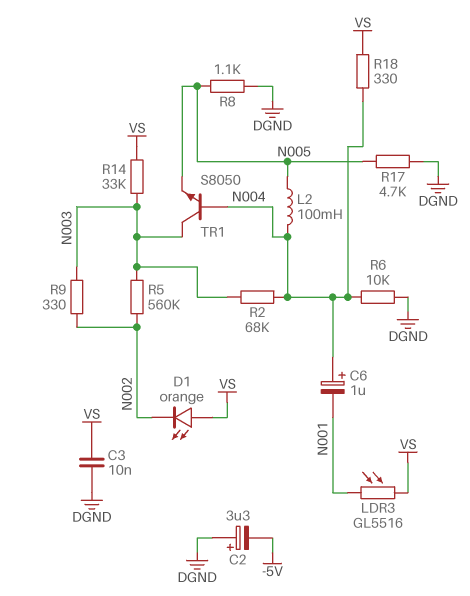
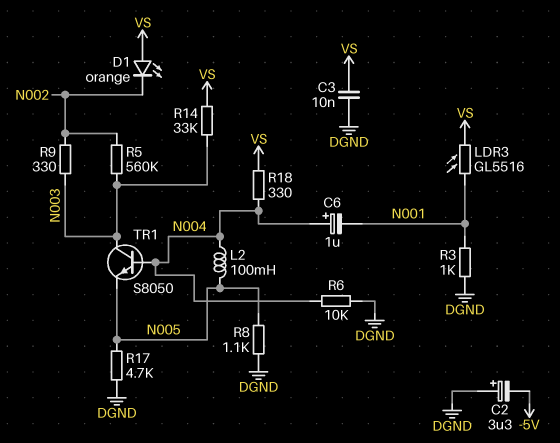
R2: 68k (N003, N004) -> none
R3: none -> 1k (DGND, N001)

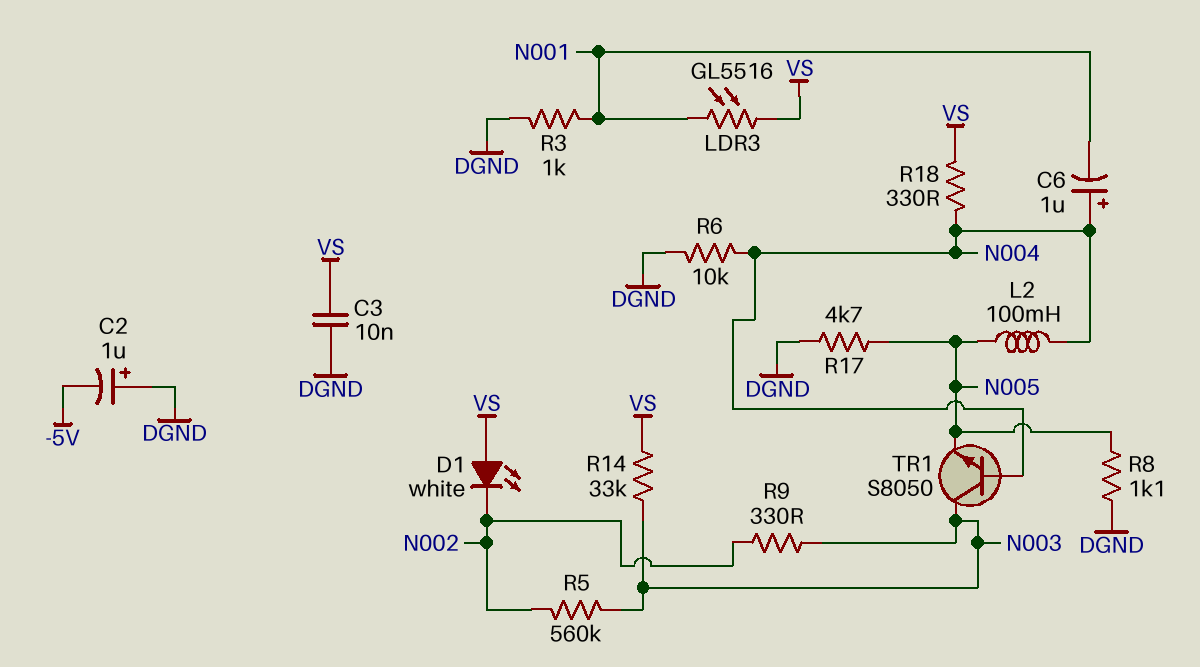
C2: 3.3uF (plus DGND, minus -5V) -> 1uF (plus DGND, minus -5V)
D1: LED orange (A VS, K N002) -> LED white (A VS, K N002)

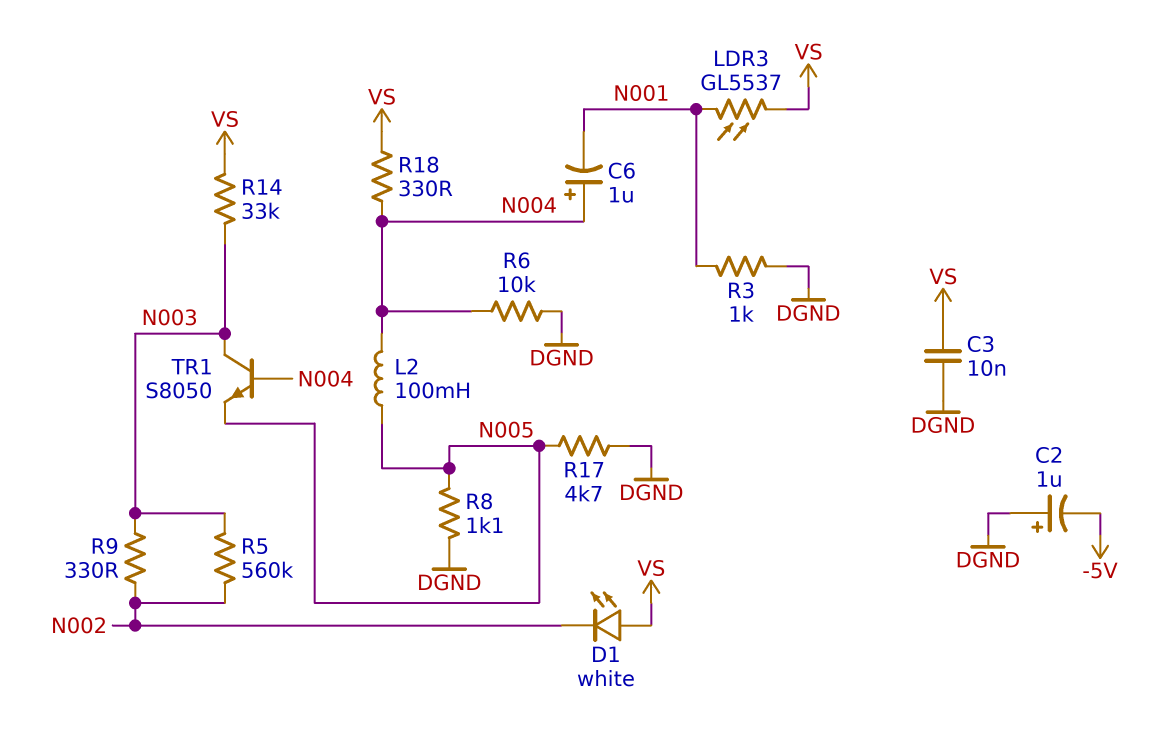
LDR3: GL5516 (N001, VS) -> GL5537 (N001, VS)

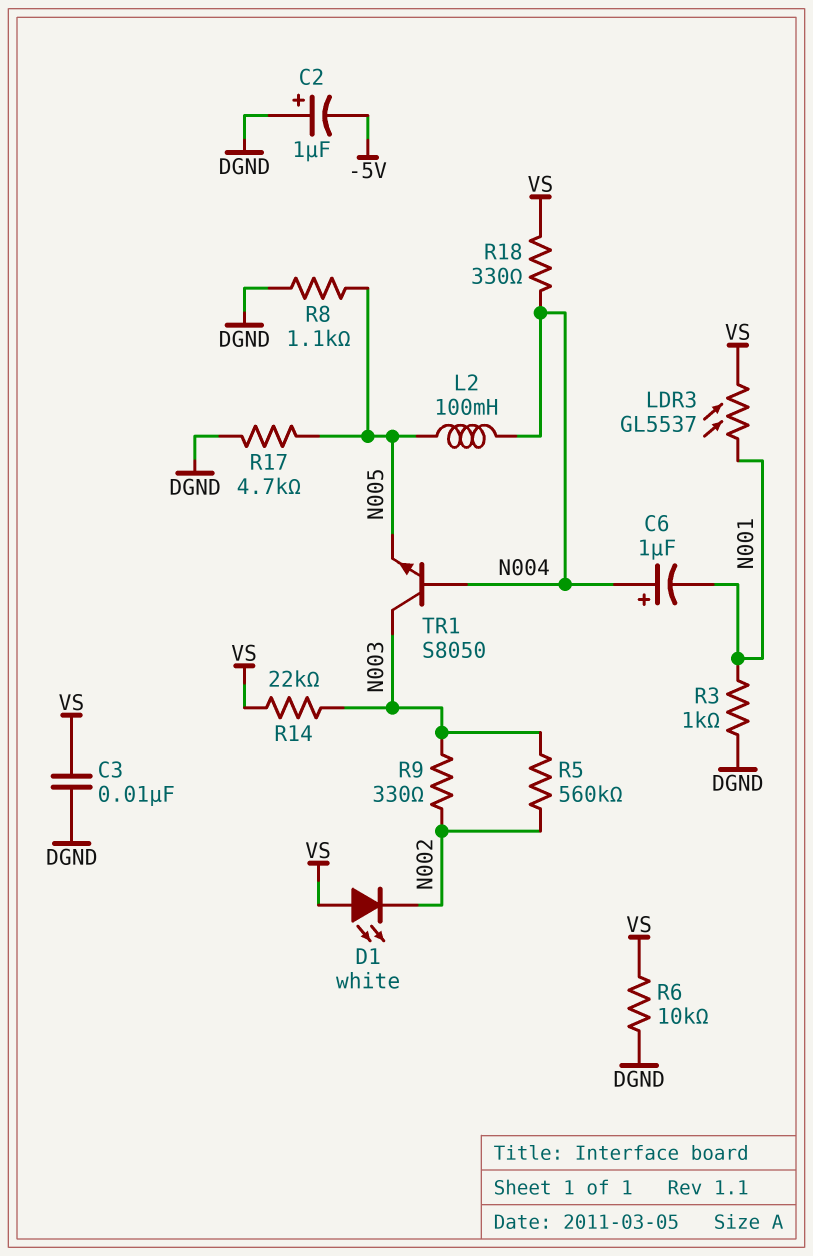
R6: 10k (DGND, N004) -> 10k (DGND, VS)
R14: 33k (N003, VS) -> 22k (N003, VS)

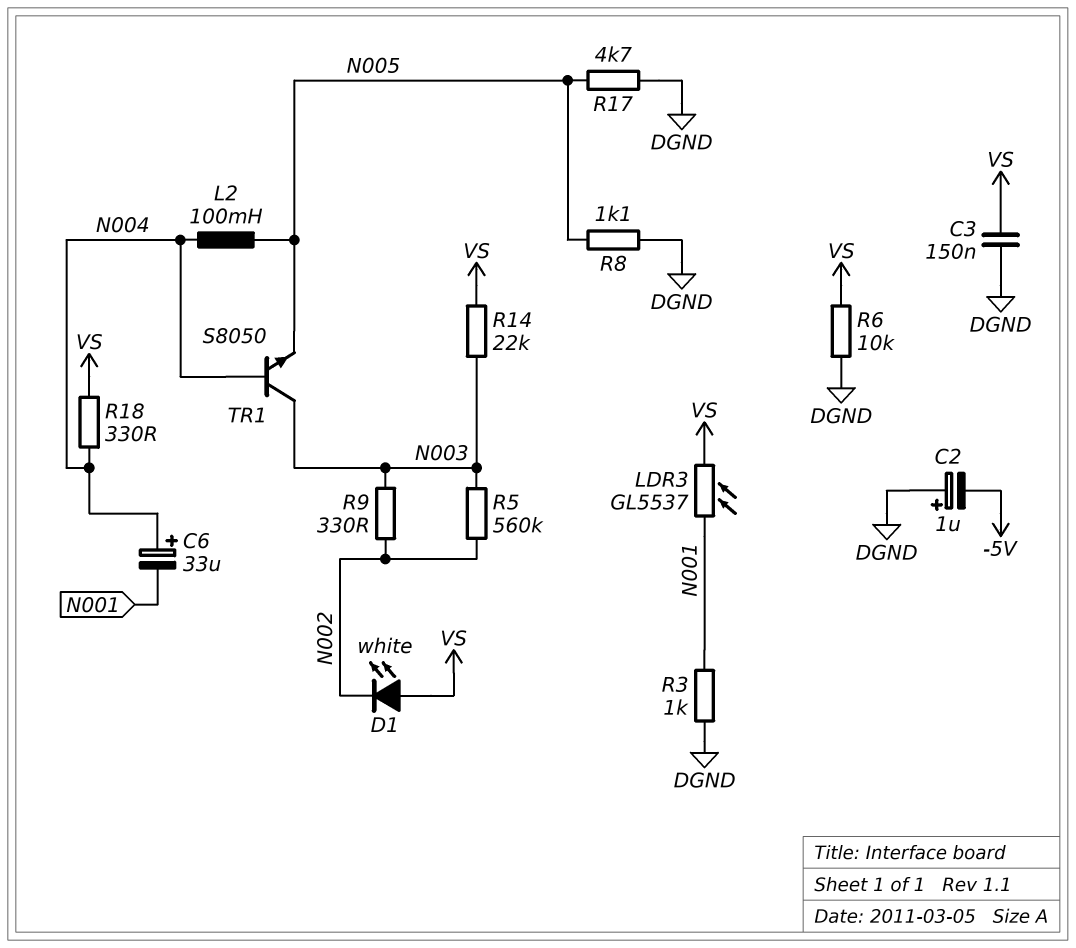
C3: 10nF (DGND, VS) -> 150nF (DGND, VS)
C6: 1uF (plus N004, minus N001) -> 33uF (plus N004, minus N001)

